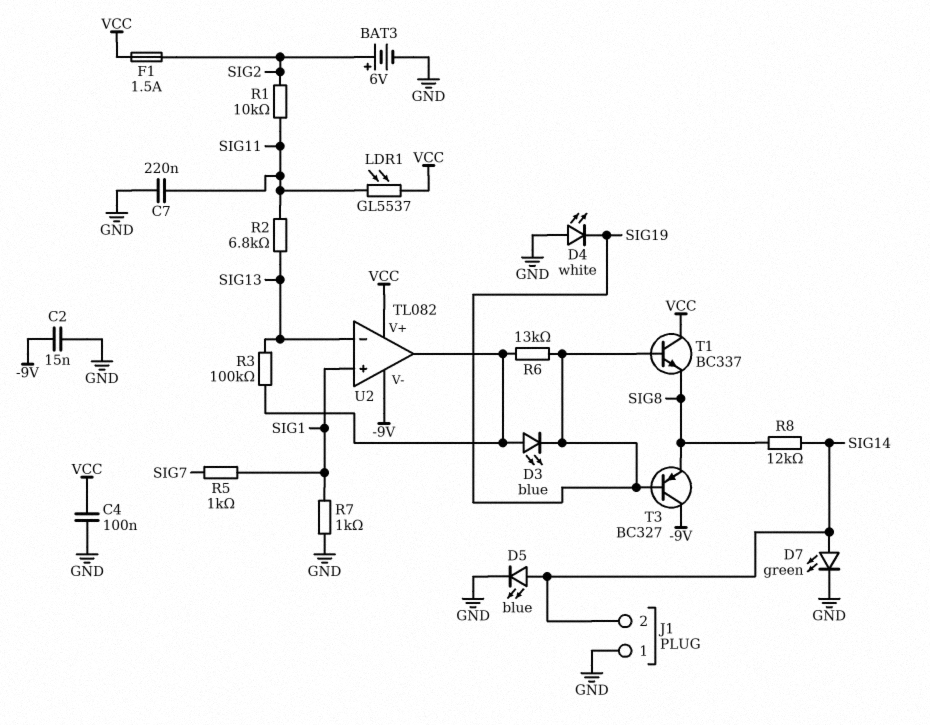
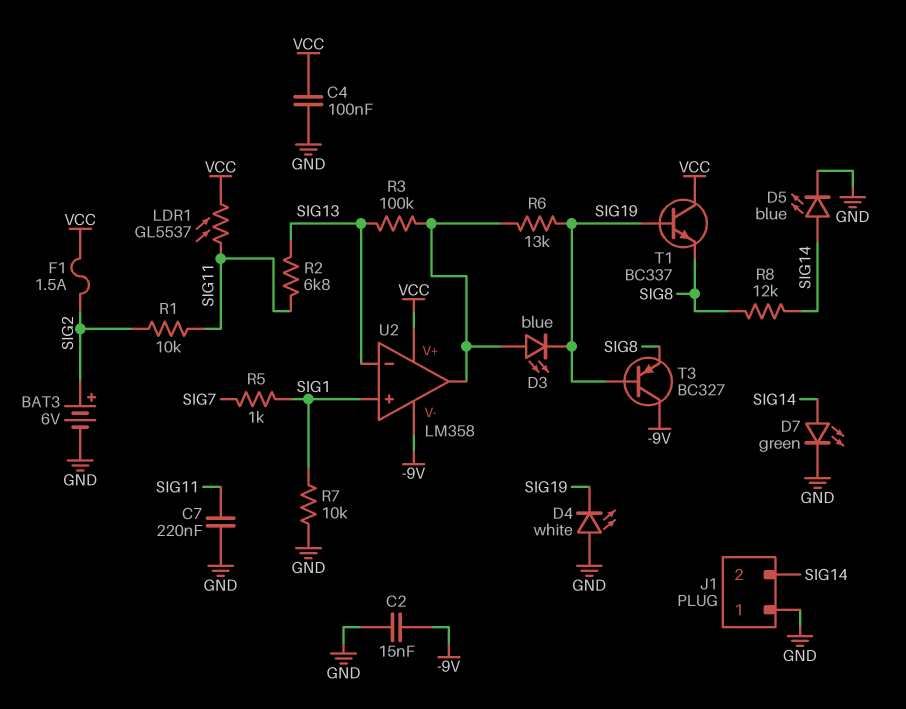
R7: 1k (GND, SIG1) -> 10k (GND, SIG1)
U2: TL082 -> LM358

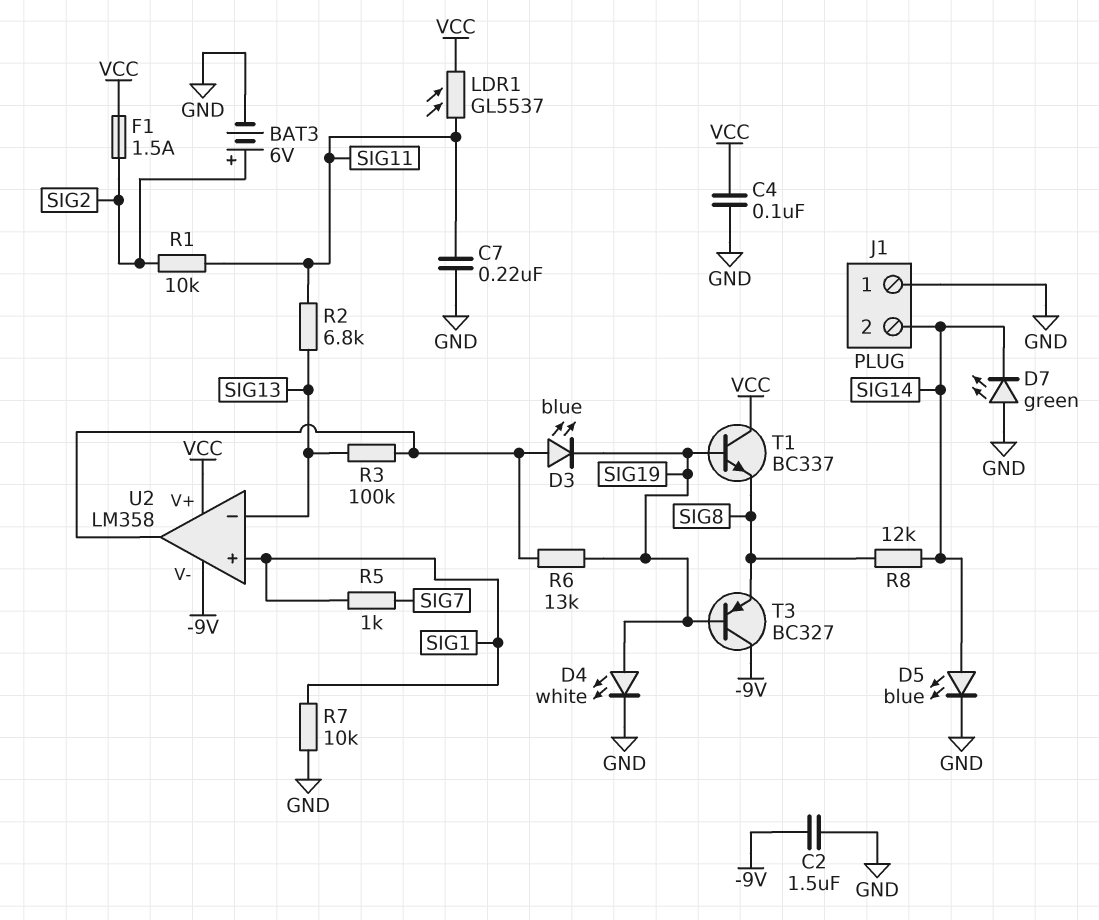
C2: 15nF (-9V, GND) -> 1.5uF (-9V, GND)
D4: LED white (A GND, K SIG19) -> LED white (A SIG19, K GND)
D7: LED green (A SIG14, K GND) -> LED green (A GND, K SIG14)

